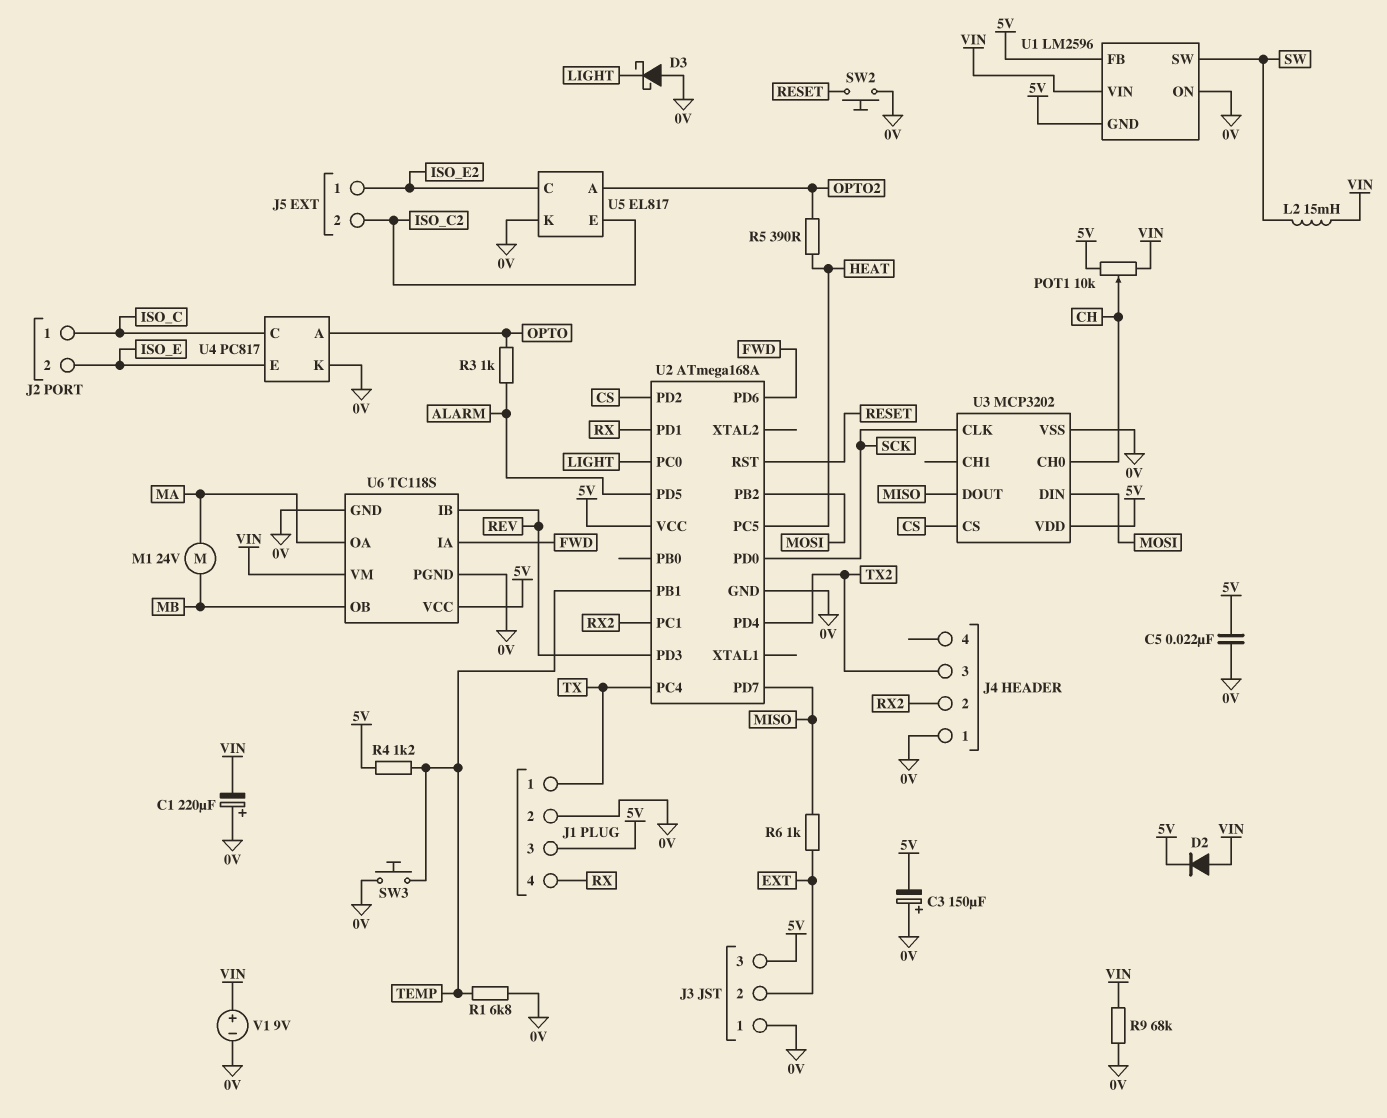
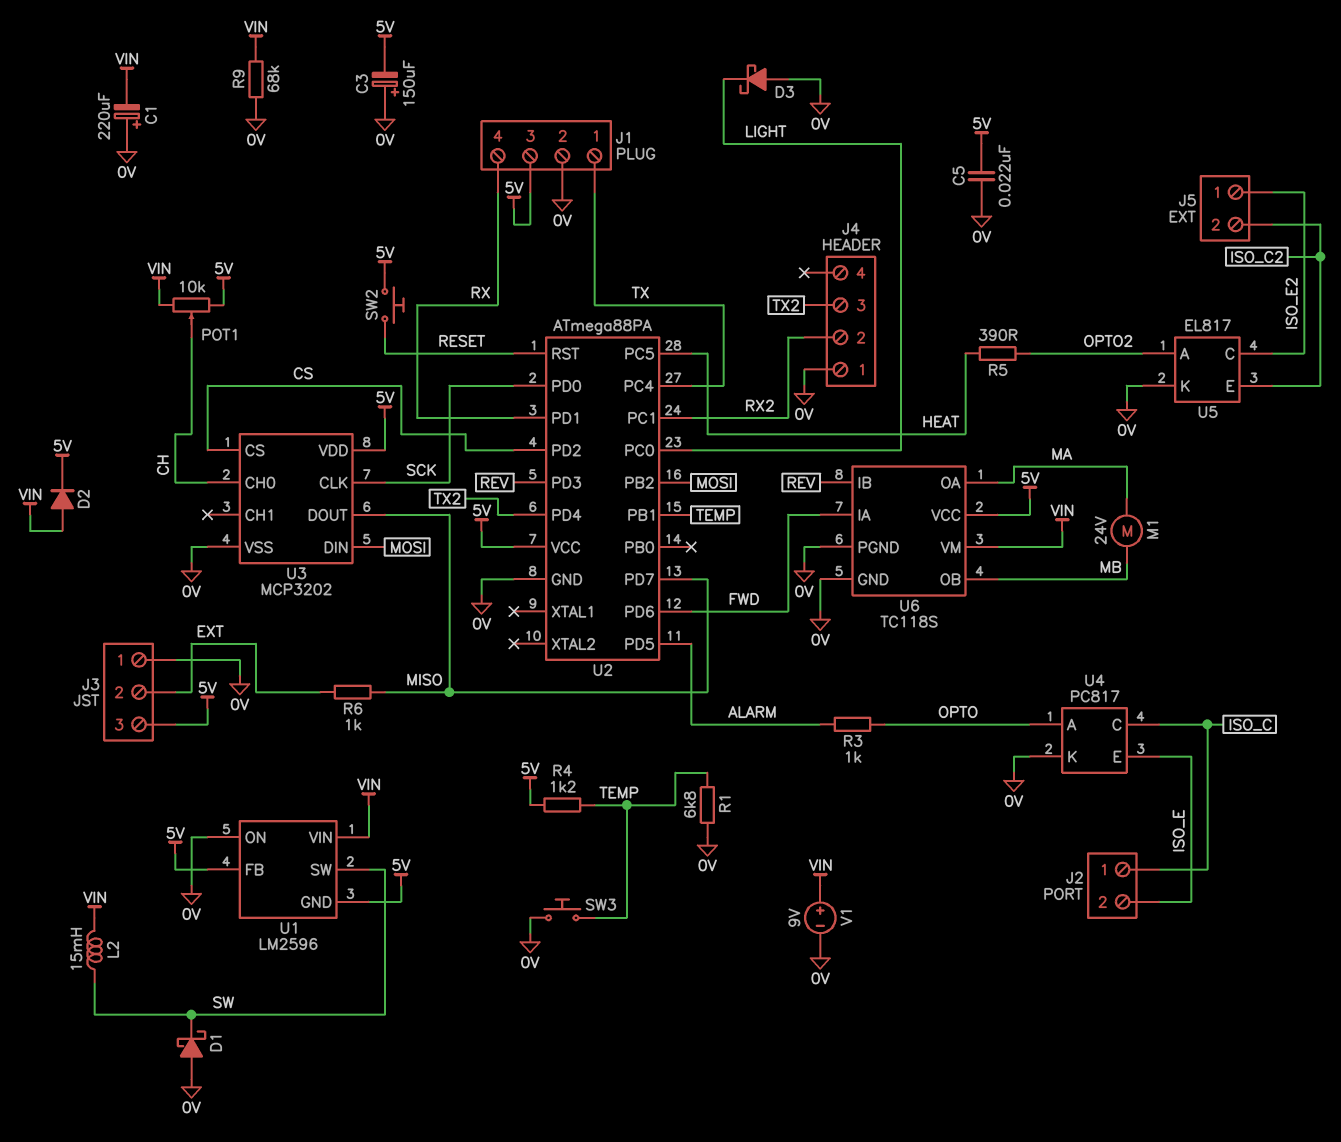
D1: none -> schottky (A 0V, K SW)
SW2: button (0V, RESET) -> button (5V, RESET)
U2: ATmega168A -> ATmega88PA

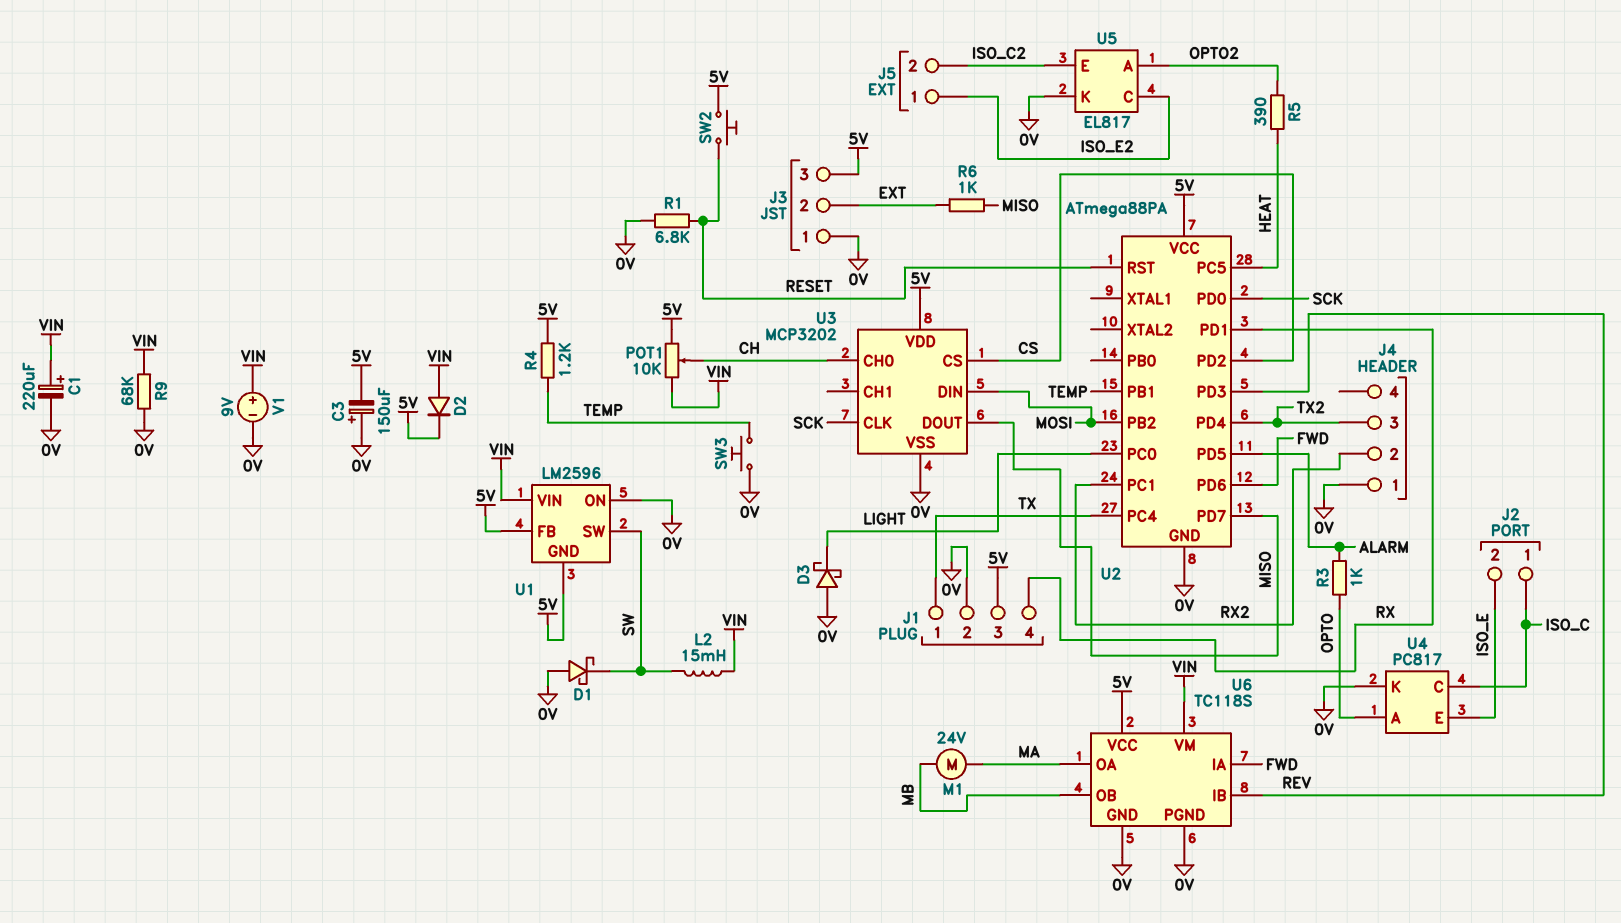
C1: 220uF (plus 0V, minus VIN) -> 220uF (plus VIN, minus 0V)
C5: 22nF (0V, 5V) -> none
R1: 6.8k (0V, TEMP) -> 6.8k (0V, RESET)

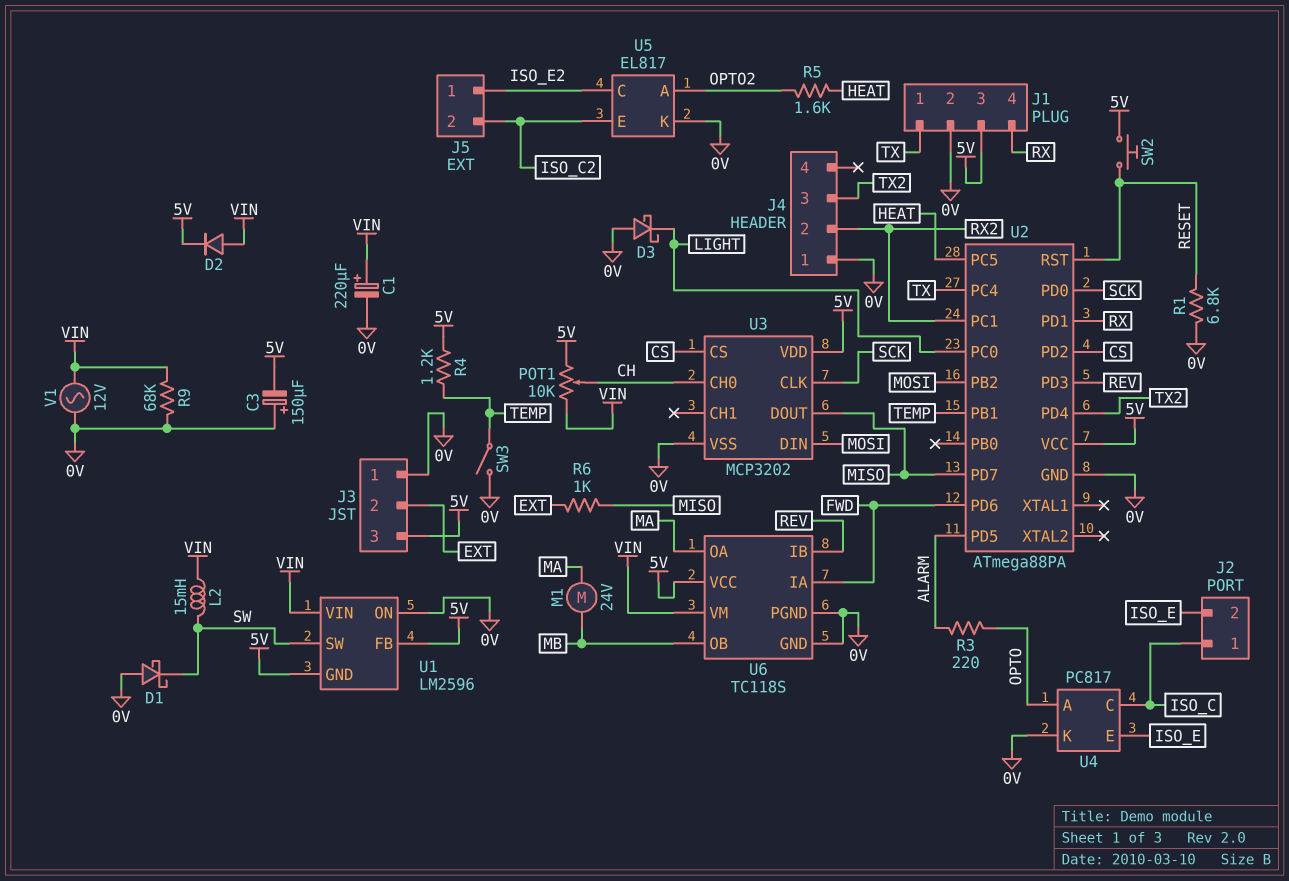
R3: 1k (ALARM, OPTO) -> 220 (ALARM, OPTO)
R5: 390 (HEAT, OPTO2) -> 1.6k (HEAT, OPTO2)
SW3: button (0V, TEMP) -> switch (0V, TEMP)
V1: 9V (plus VIN, minus 0V) -> AC 12V (0V, VIN)

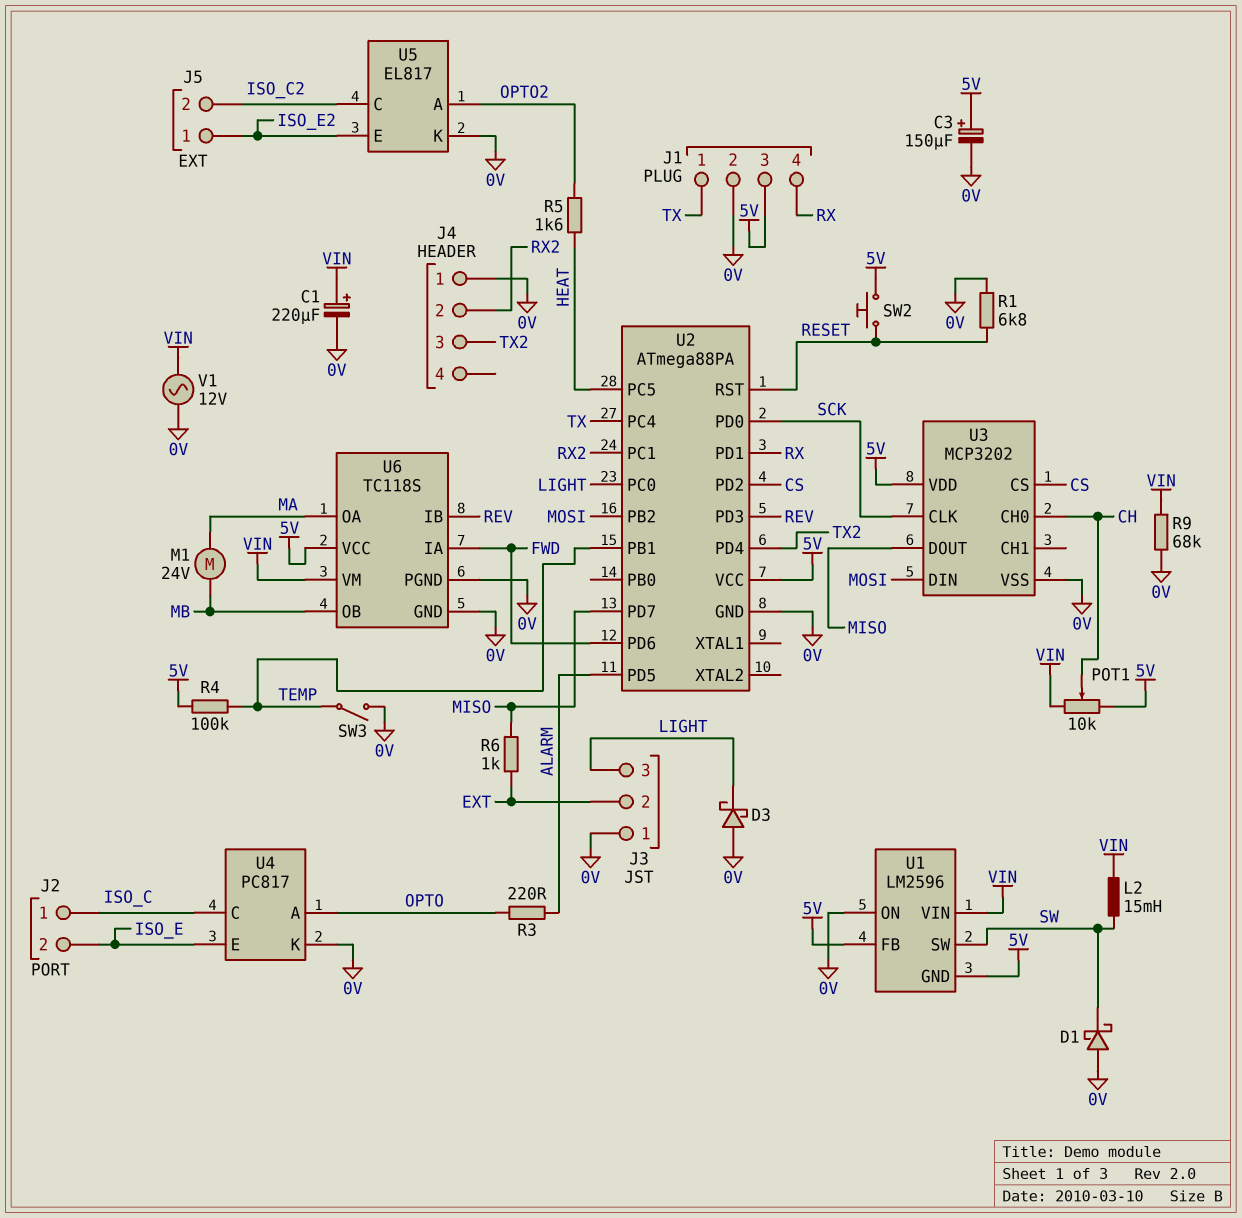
C3: 150uF (plus 0V, minus 5V) -> 150uF (plus 5V, minus 0V)
D2: diode (A VIN, K 5V) -> none
J3 pin 3: 5V -> LIGHT
R4: 1.2k (5V, TEMP) -> 100k (5V, TEMP)
U5 pin C: ISO_E2 -> ISO_C2
U5 pin E: ISO_C2 -> ISO_E2

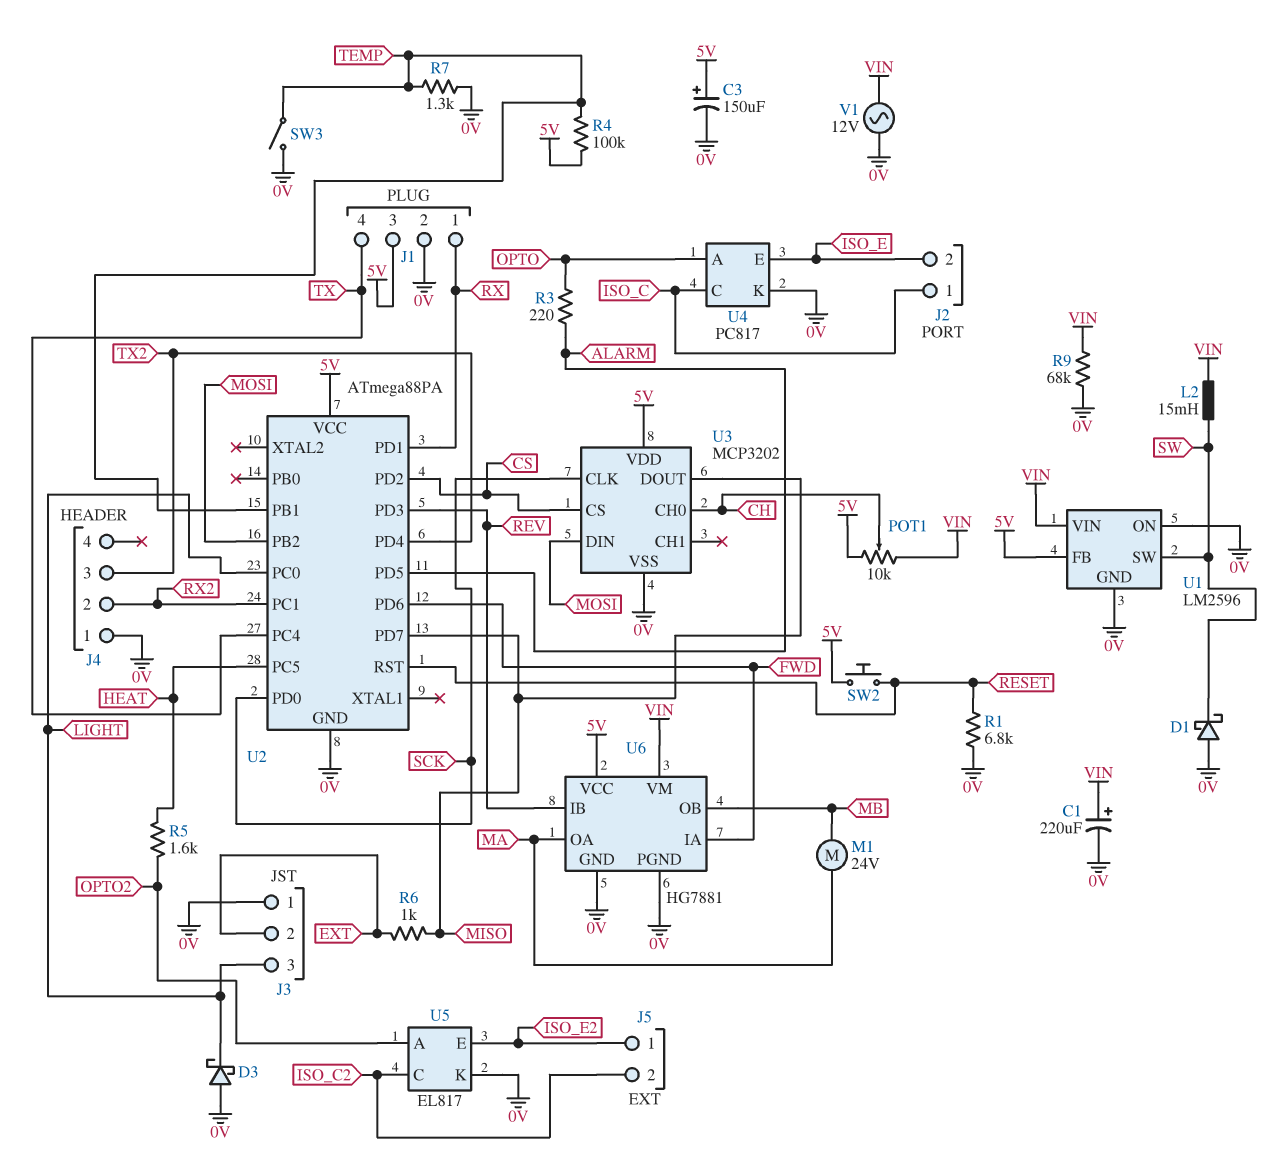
J1 pin 1: TX -> RX
J1 pin 4: RX -> TX
R7: none -> 1.3k (0V, TEMP)
U1 pin GND: 5V -> 0V
U6: TC118S -> HG7881

